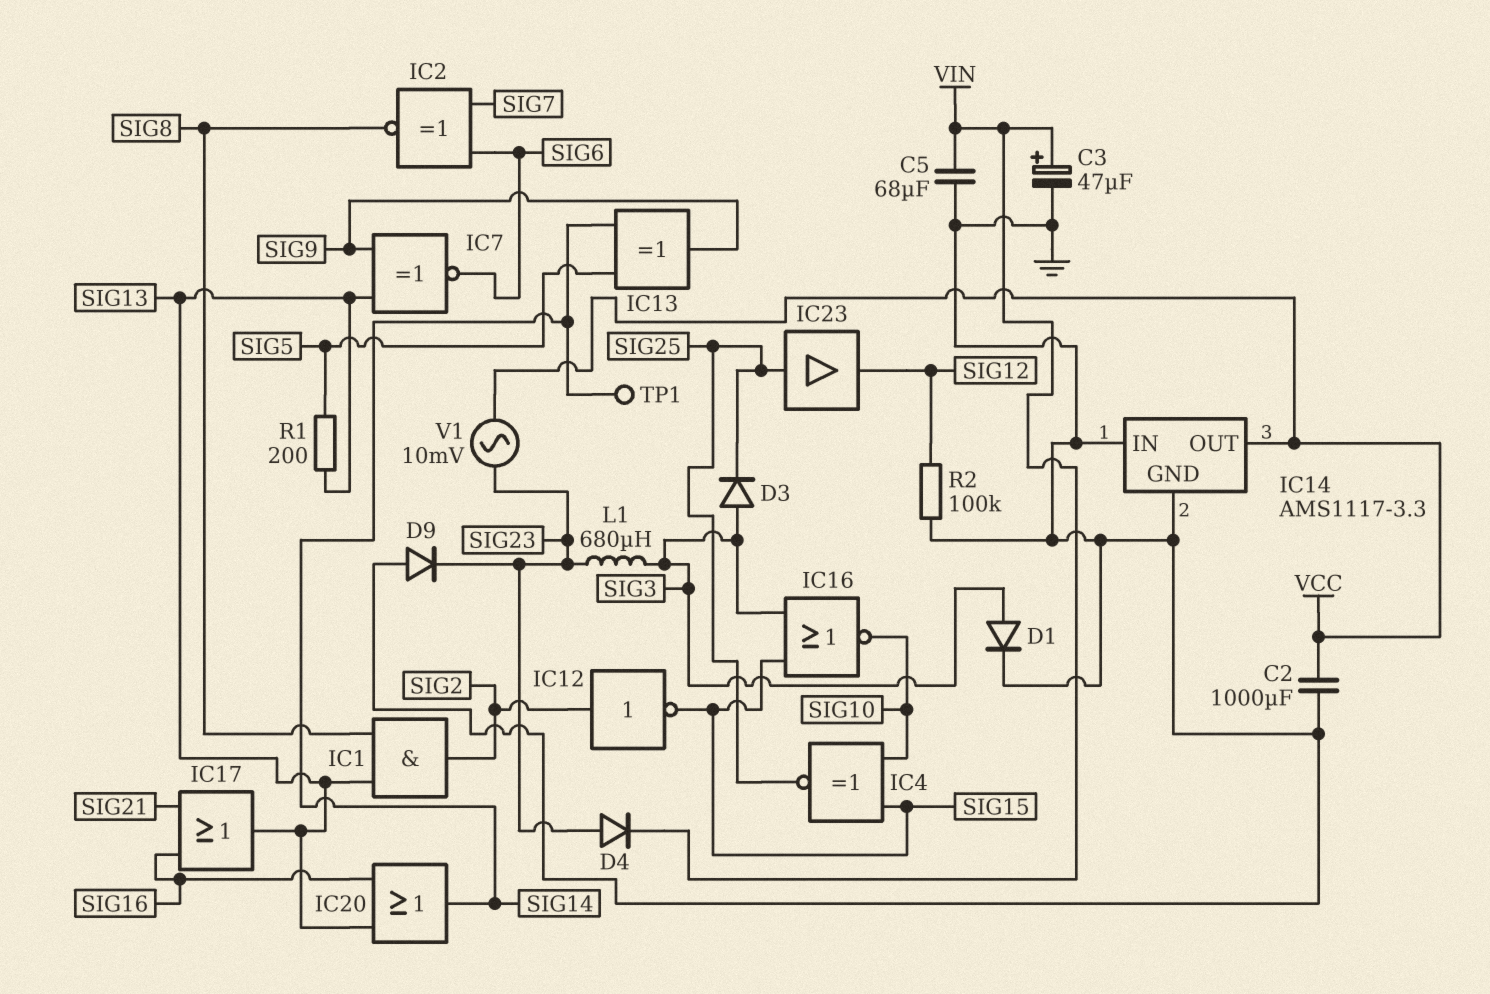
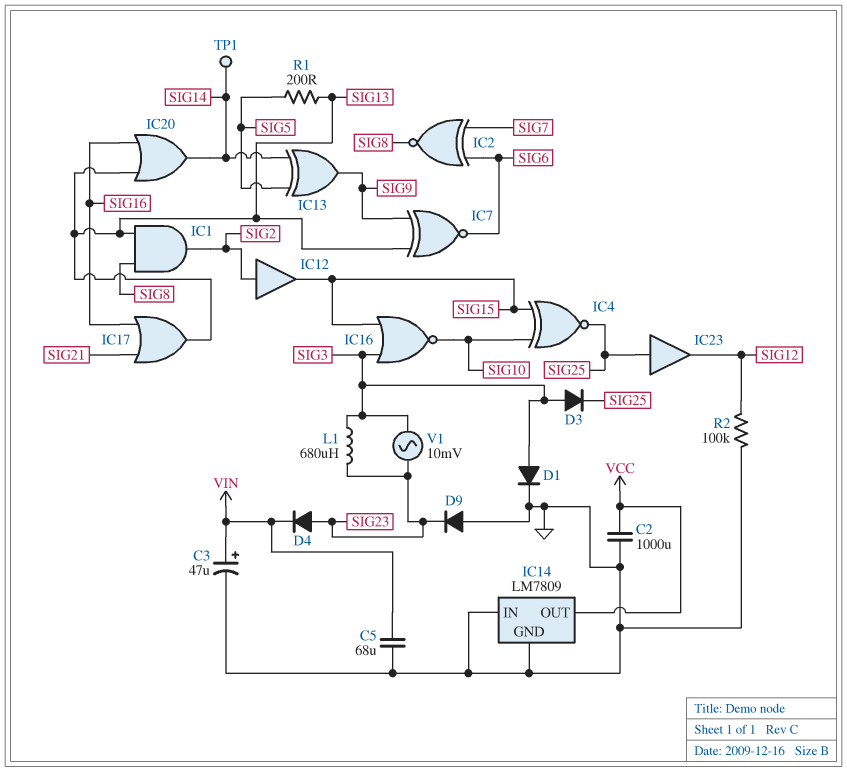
IC12: NOT (in SIG2, out SIG15) -> buffer (in SIG2, out SIG15)
IC14: AMS1117-3.3 -> LM7809
V1: AC 10mV (SIG23, VCC) -> AC 10mV (SIG3, SIG23)

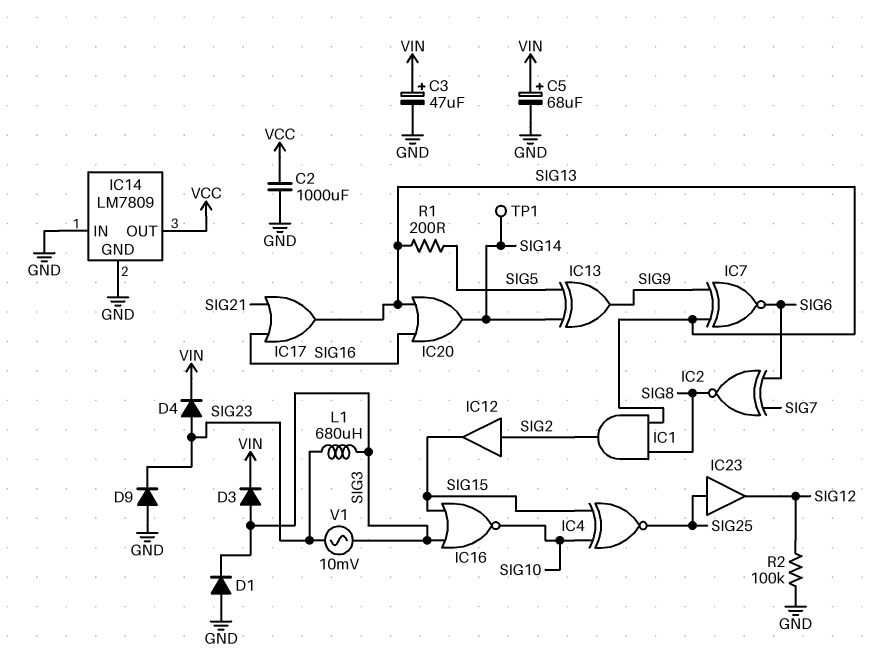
C5: 68uF (GND, VIN) -> 68uF (plus VIN, minus GND)
D1: diode (A SIG3, K GND) -> diode (A GND, K SIG3)
D3: diode (A SIG3, K SIG25) -> diode (A SIG3, K VIN)

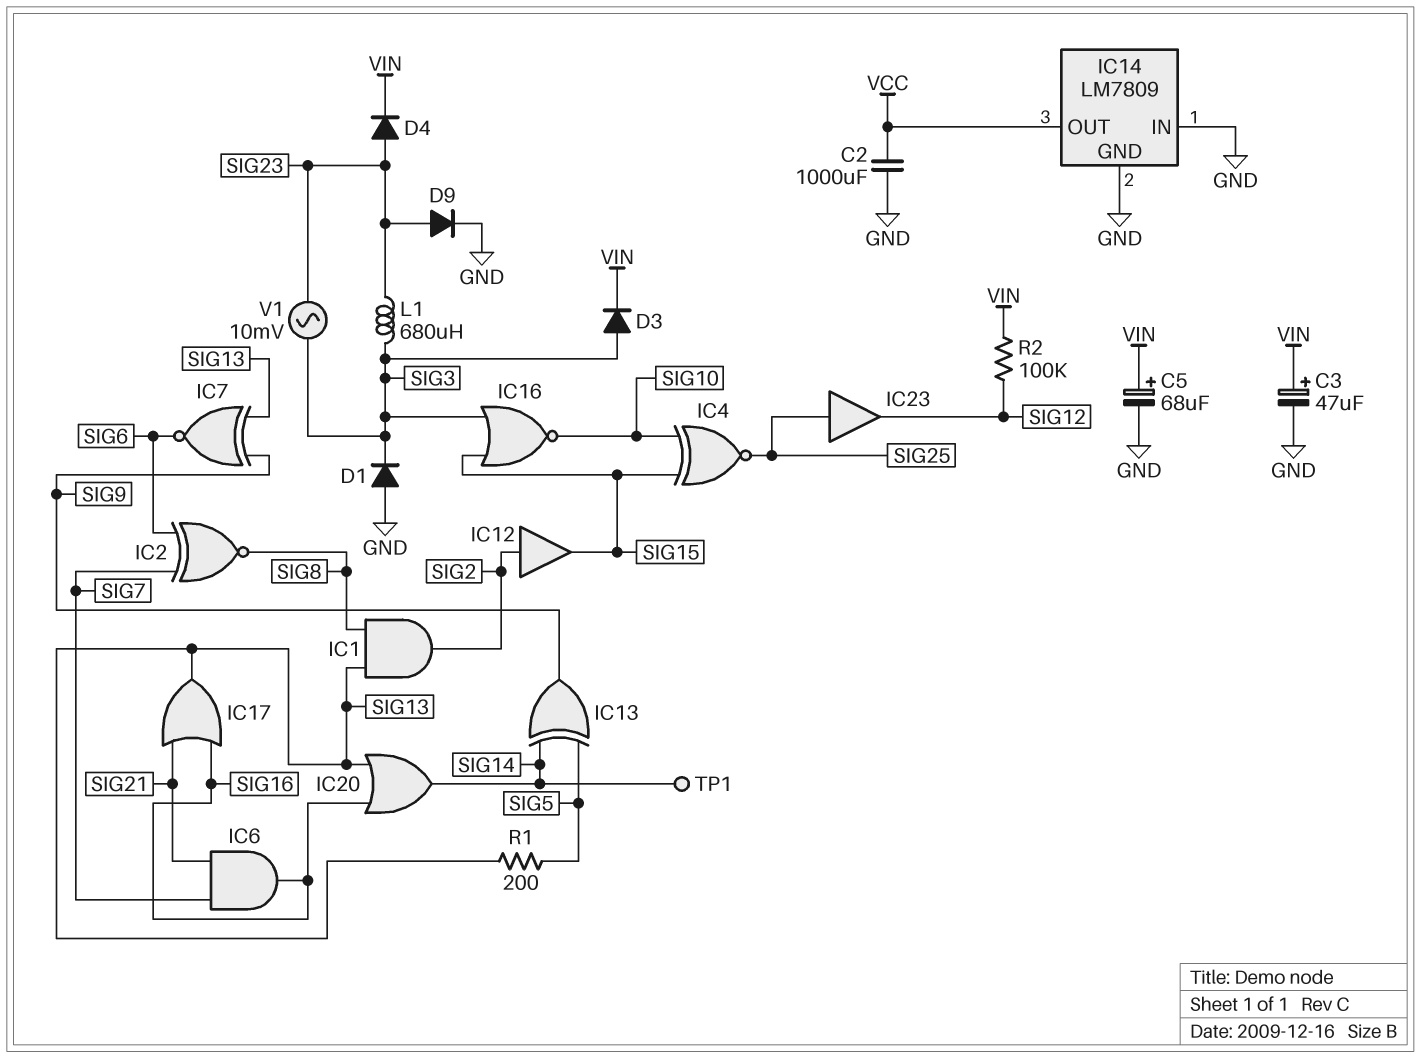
D9: diode (A GND, K SIG23) -> diode (A SIG23, K GND)
IC6: none -> AND (in SIG7, in SIG21, out SIG16)
R2: 100k (GND, SIG12) -> 100k (SIG12, VIN)

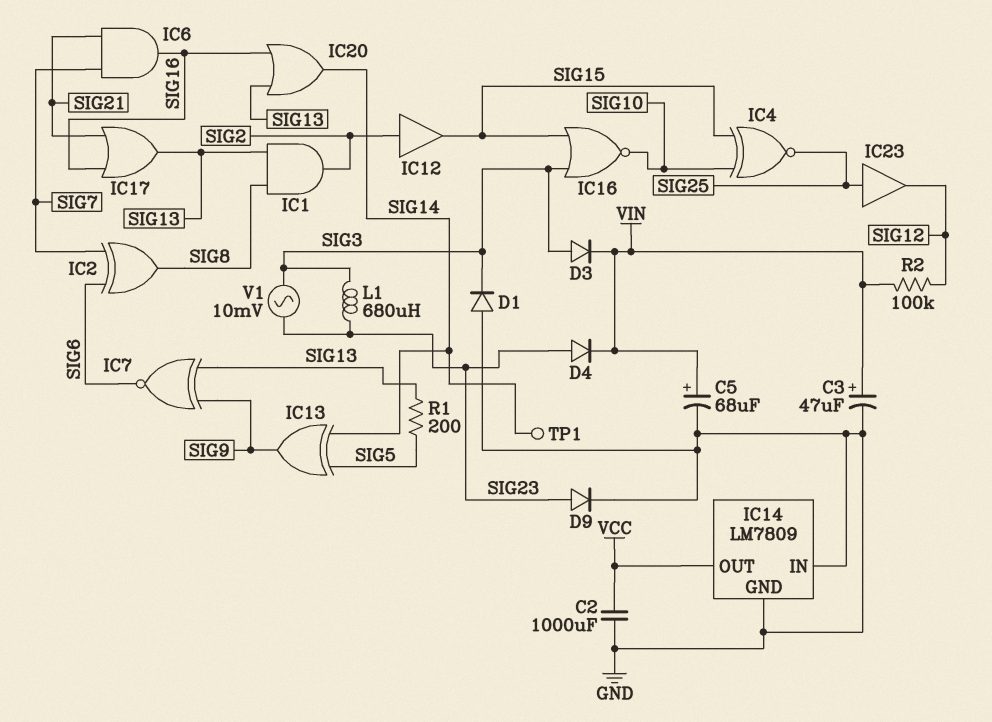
IC2: XNOR (in SIG6, in SIG7, out SIG8) -> XOR (in SIG6, in SIG7, out SIG8)

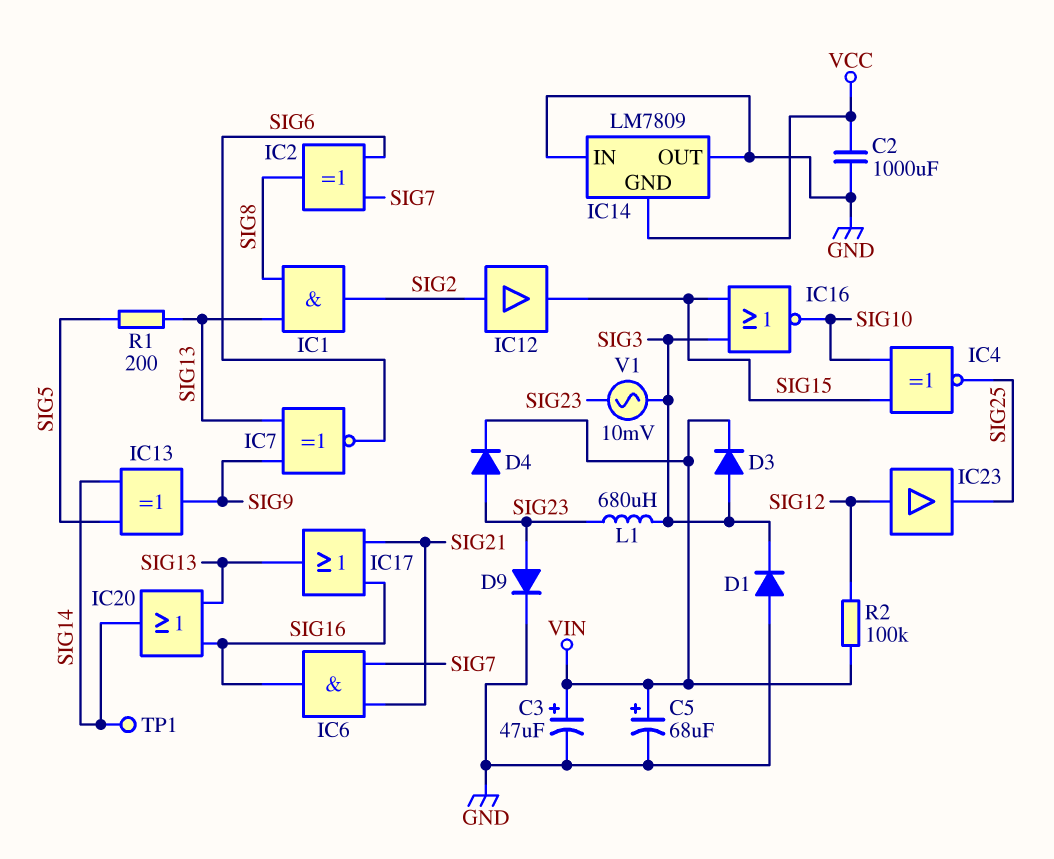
IC14 pin GND: GND -> VCC
IC14 pin OUT: VCC -> GND
IC23: buffer (in SIG25, out SIG12) -> buffer (in SIG12, out SIG25)

